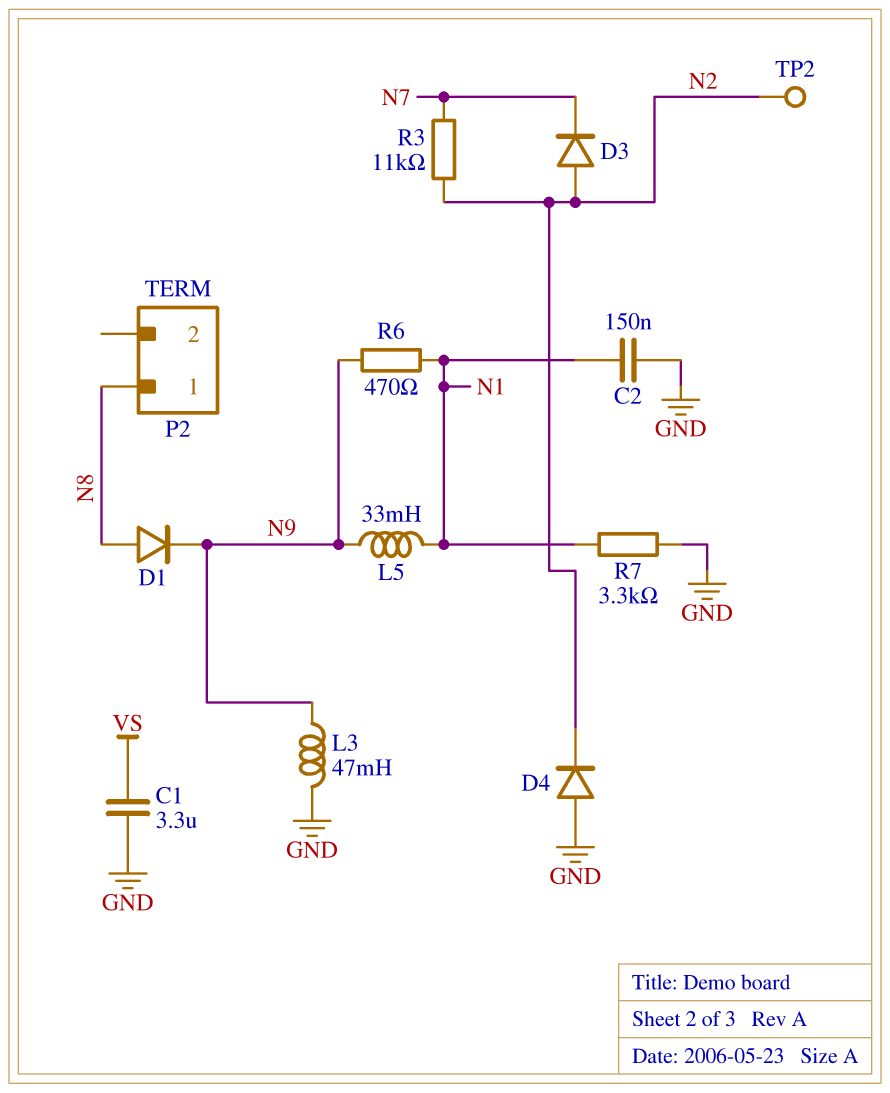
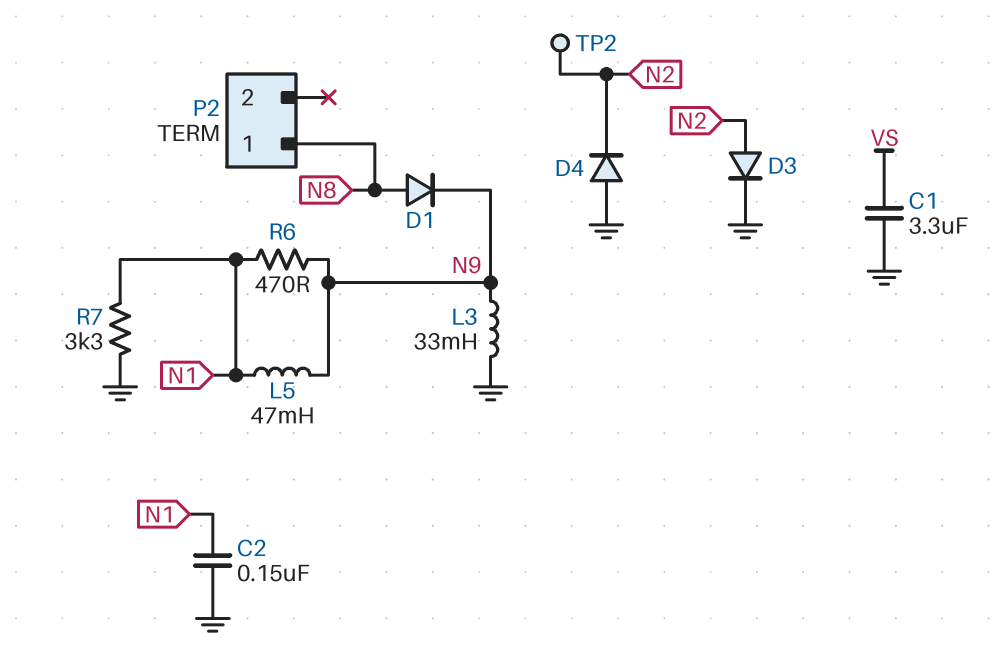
D3: diode (A N2, K N7) -> diode (A N2, K GND)
L3: 47mH (GND, N9) -> 33mH (GND, N9)
L5: 33mH (N1, N9) -> 47mH (N1, N9)
R3: 11k (N2, N7) -> none

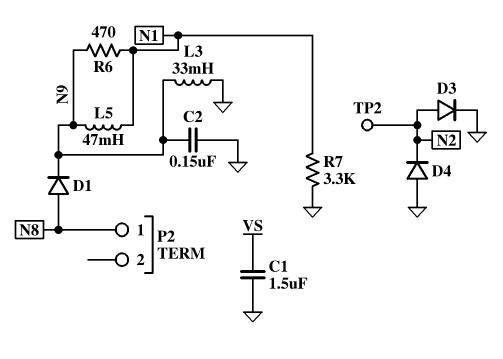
C1: 3.3uF (GND, VS) -> 1.5uF (GND, VS)
C2: 150nF (GND, N1) -> 150nF (GND, N9)

